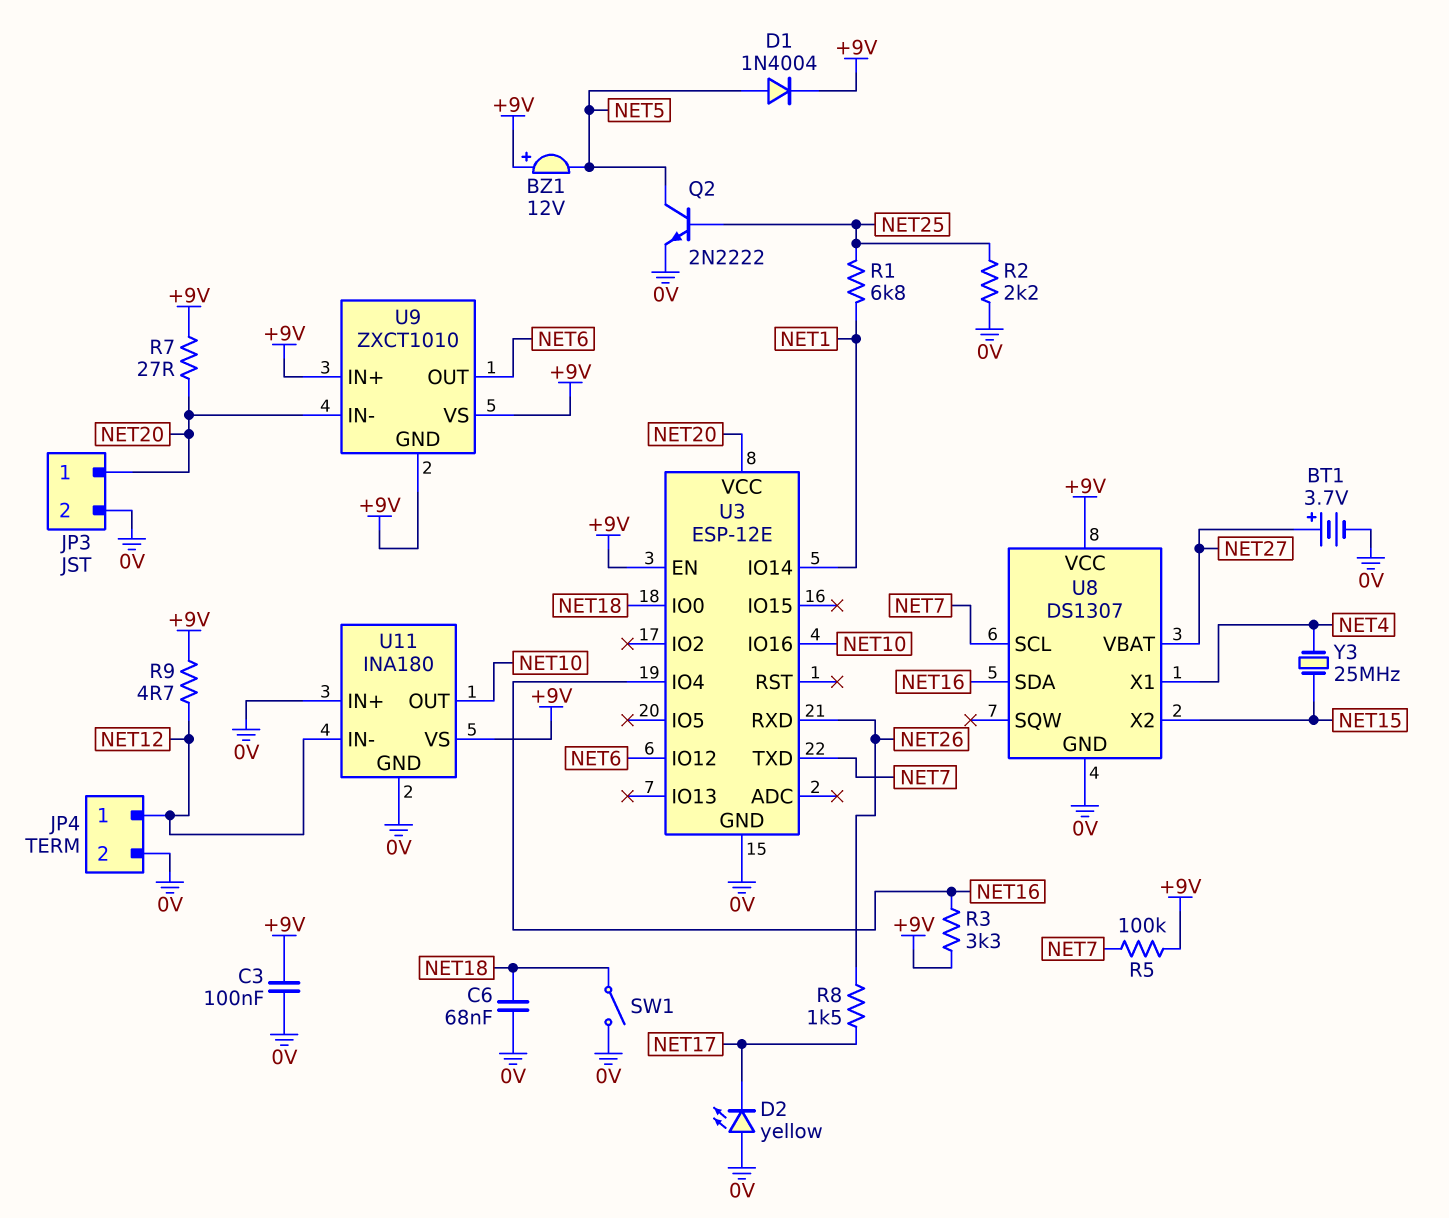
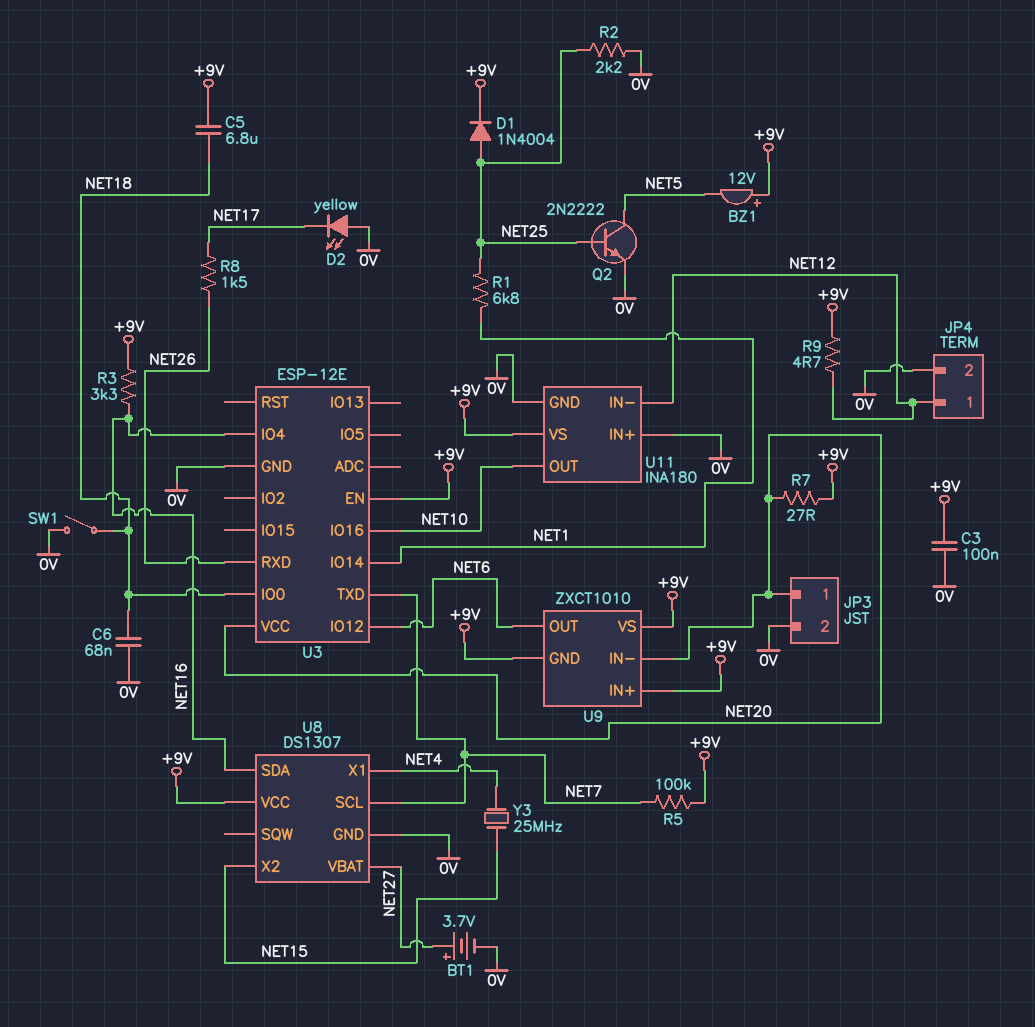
C5: none -> 6.8uF (+9V, NET18)
D1: diode 1N4004 (A NET5, K +9V) -> diode 1N4004 (A NET25, K +9V)

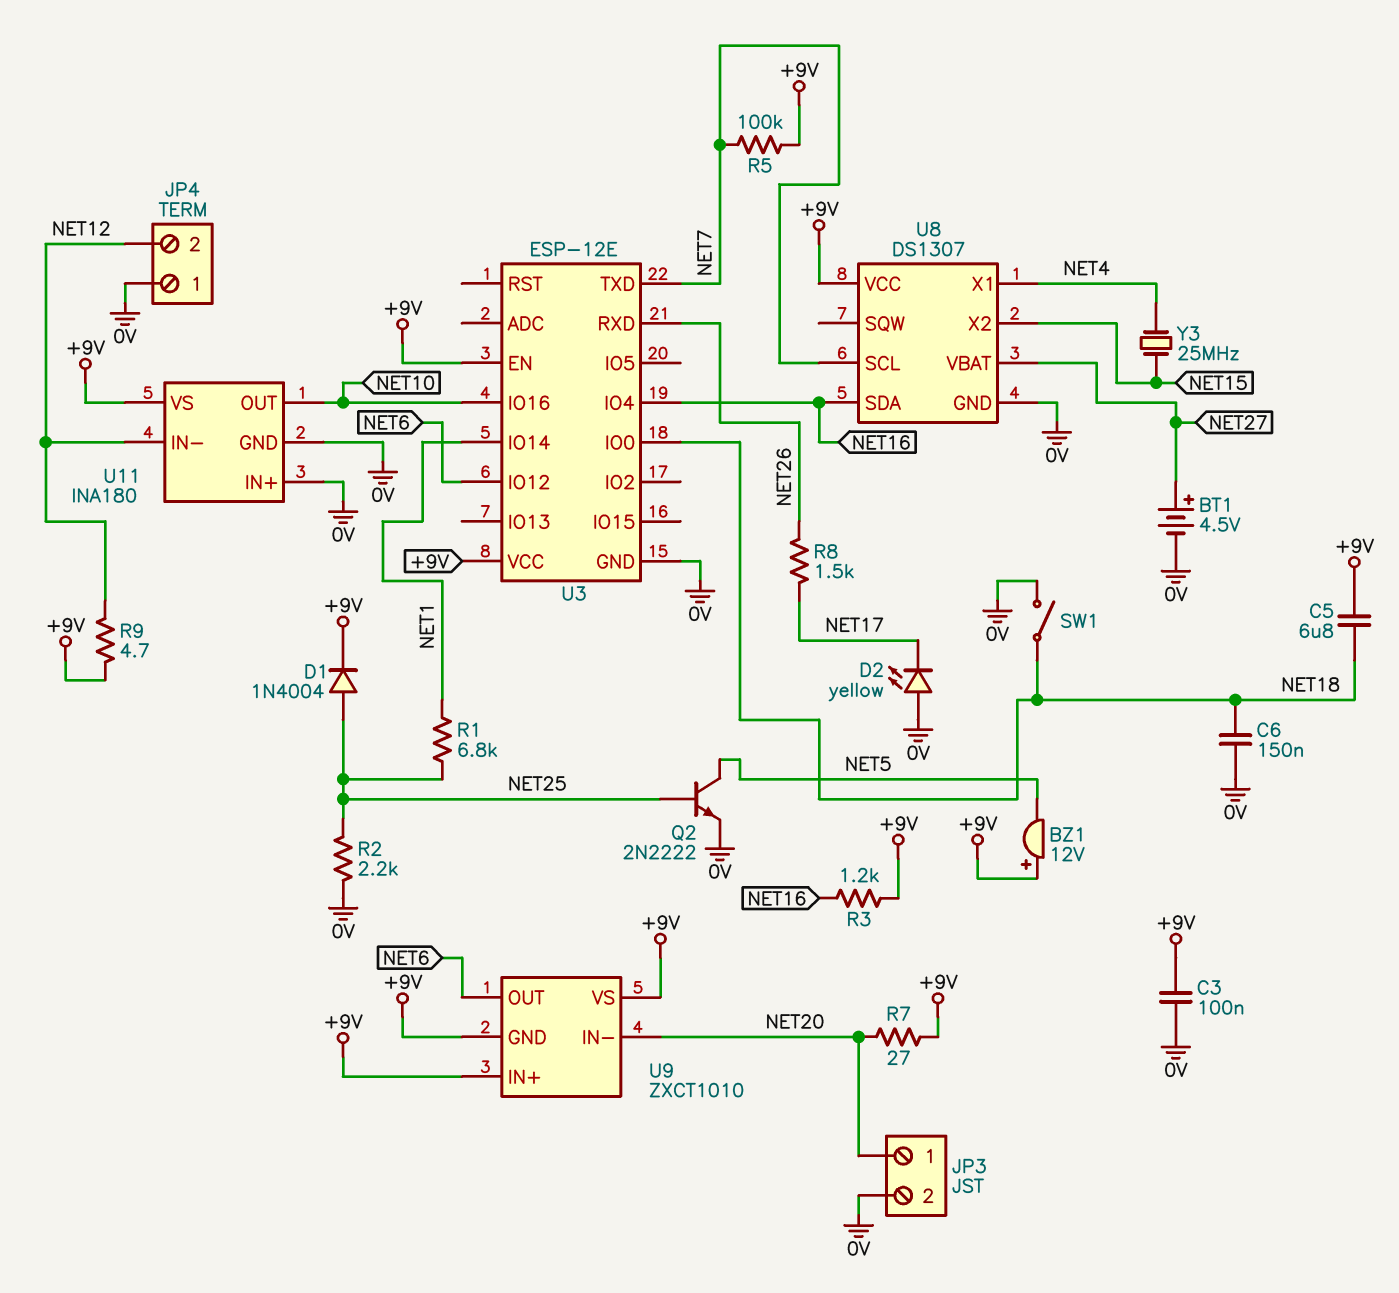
BT1: 3.7V (plus NET27, minus 0V) -> 4.5V (plus NET27, minus 0V)
C6: 68nF (0V, NET18) -> 150nF (0V, NET18)
JP4 pin 1: NET12 -> 0V
JP4 pin 2: 0V -> NET12
R3: 3.3k (+9V, NET16) -> 1.2k (+9V, NET16)
U3 pin VCC: NET20 -> +9V

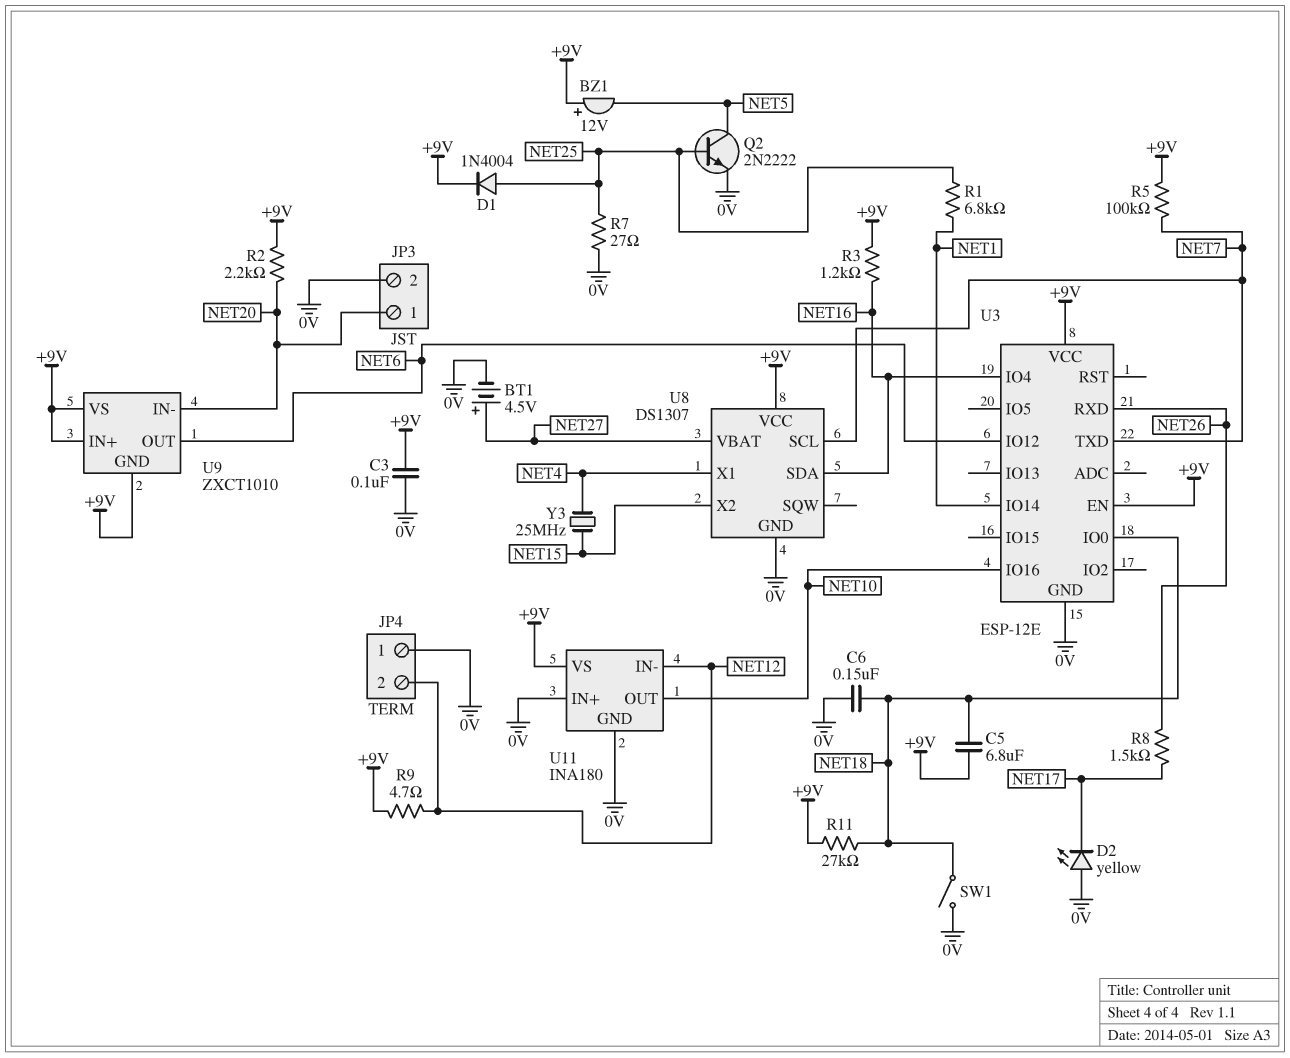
R2: 2.2k (0V, NET25) -> 2.2k (+9V, NET20)
R7: 27 (+9V, NET20) -> 27 (0V, NET25)
R11: none -> 27k (+9V, NET18)

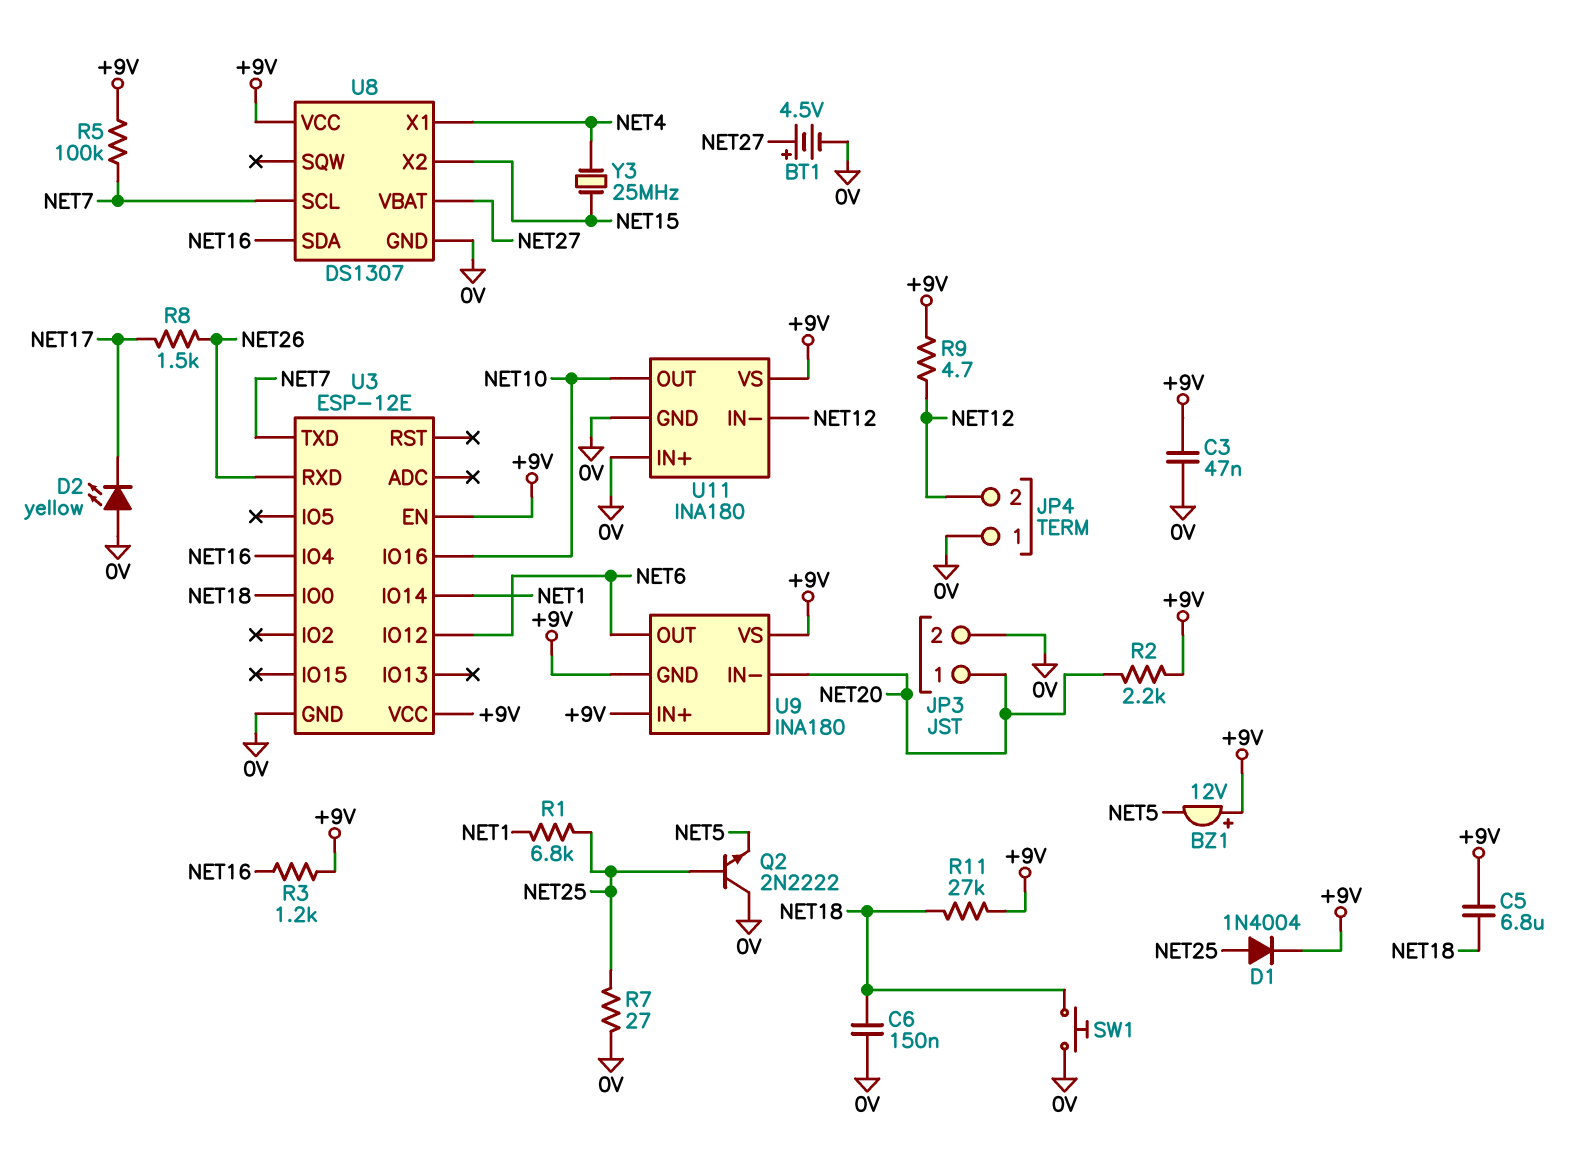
C3: 100nF (+9V, 0V) -> 47nF (+9V, 0V)
Q2: NPN 2N2222 (B NET25, C NET5, E 0V) -> NPN 2N2222 (B NET25, C 0V, E NET5)
SW1: switch (0V, NET18) -> button (0V, NET18)
U9: ZXCT1010 -> INA180

